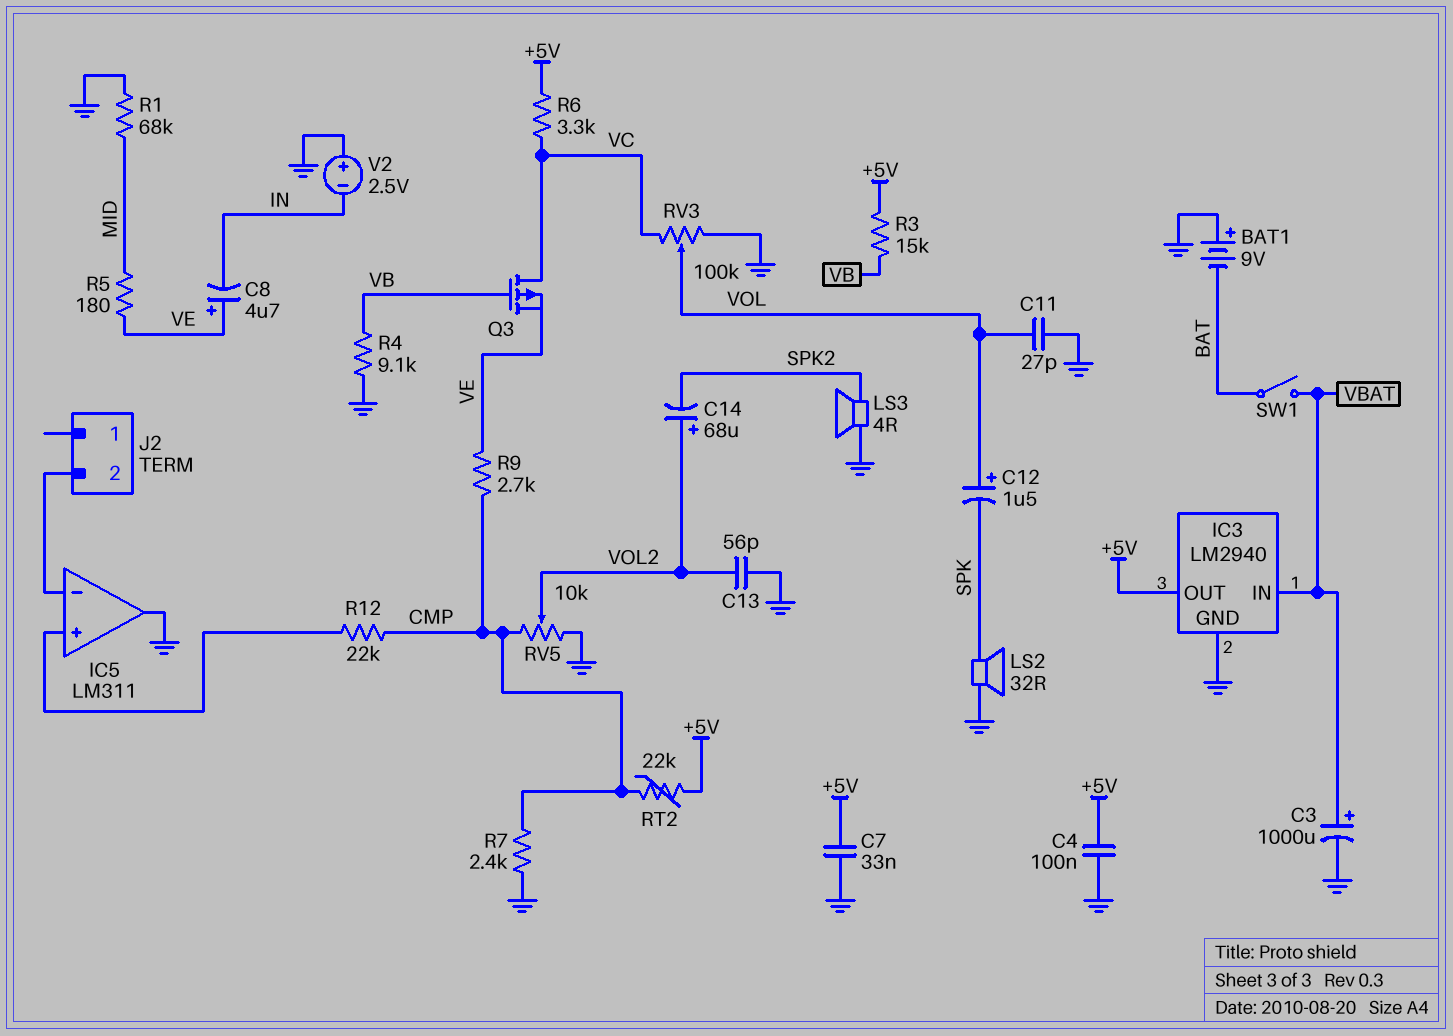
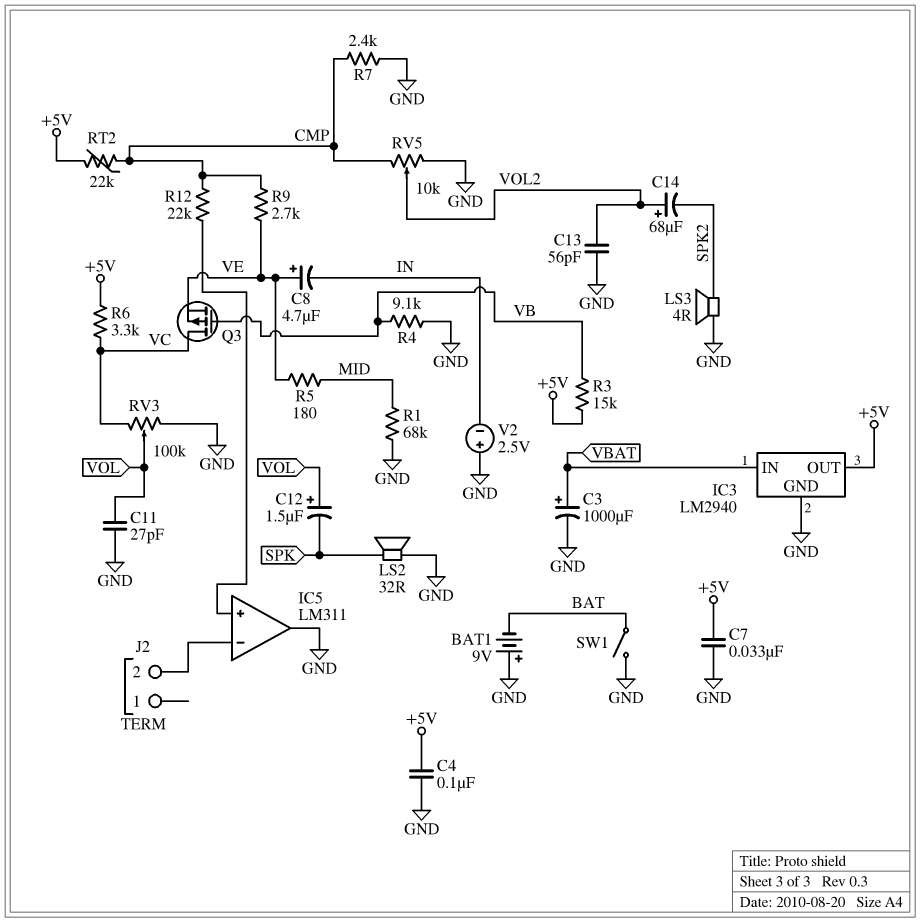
SW1: switch (BAT, VBAT) -> switch (BAT, GND)

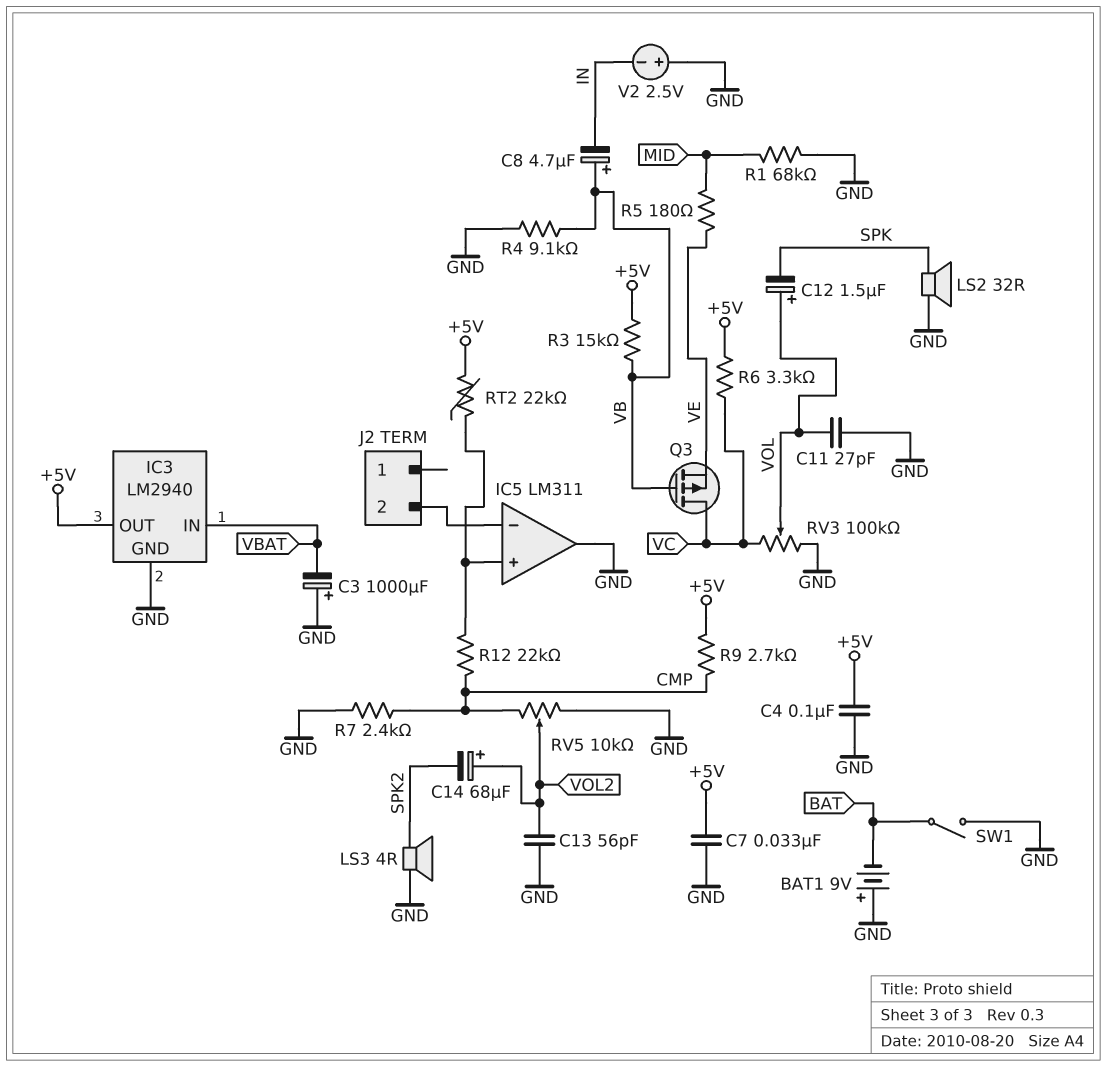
C3: 1000uF (plus VBAT, minus GND) -> 1000uF (plus GND, minus VBAT)
C8: 4.7uF (plus VE, minus IN) -> 4.7uF (plus VB, minus IN)
R9: 2.7k (CMP, VE) -> 2.7k (+5V, CMP)
RT2: 22k (+5V, CMP) -> 22k (+5V, IC5/in+)

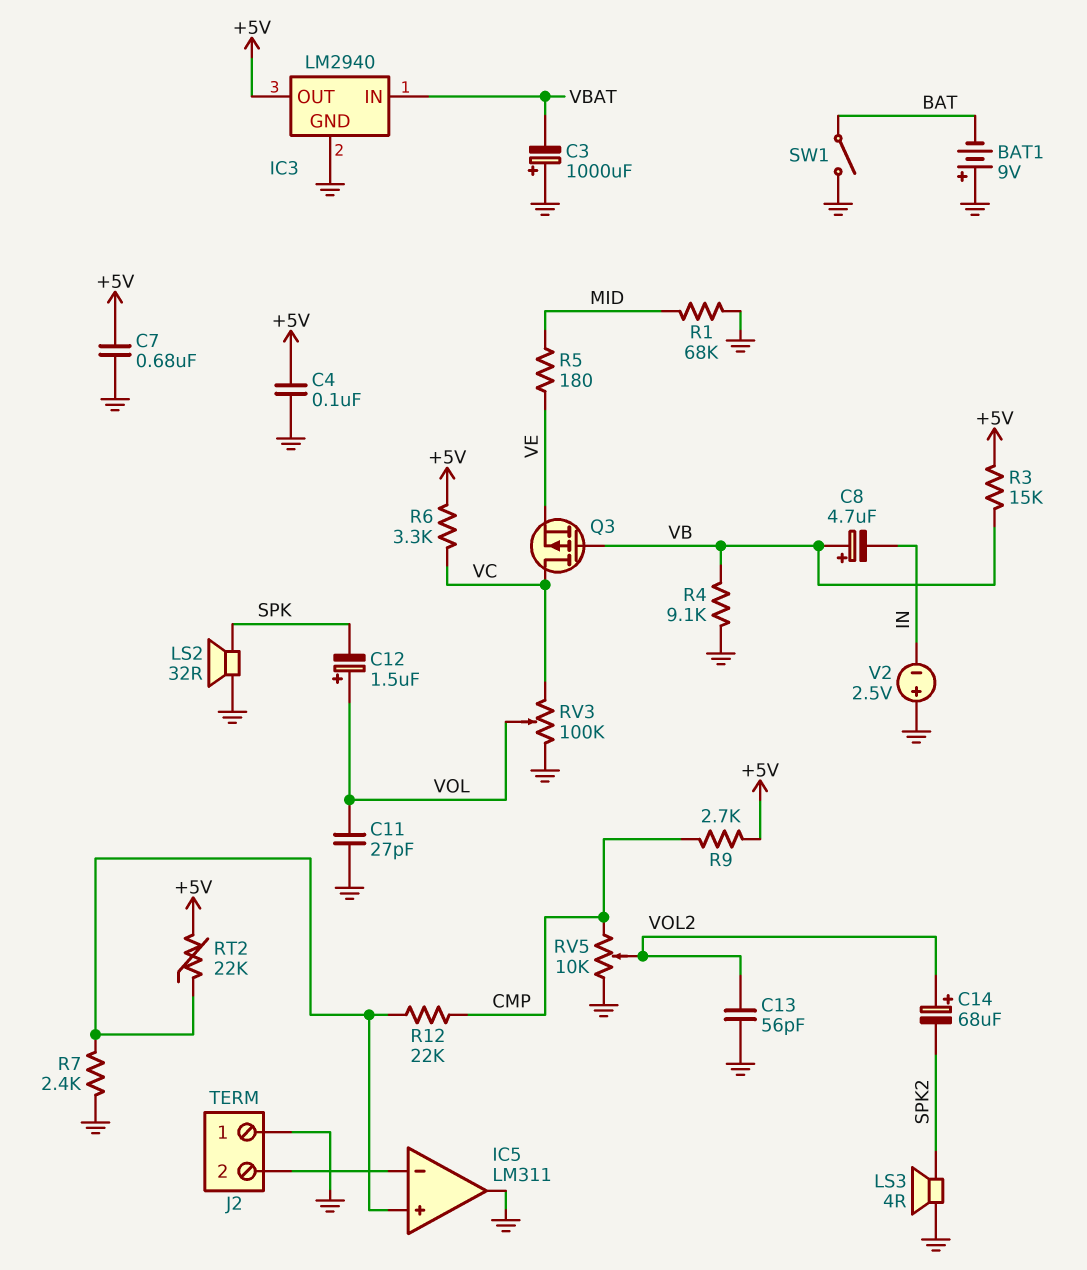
C7: 33nF (+5V, GND) -> 680nF (+5V, GND)
J2 pin 1: none -> GND
R7: 2.4k (CMP, GND) -> 2.4k (GND, IC5/in+)

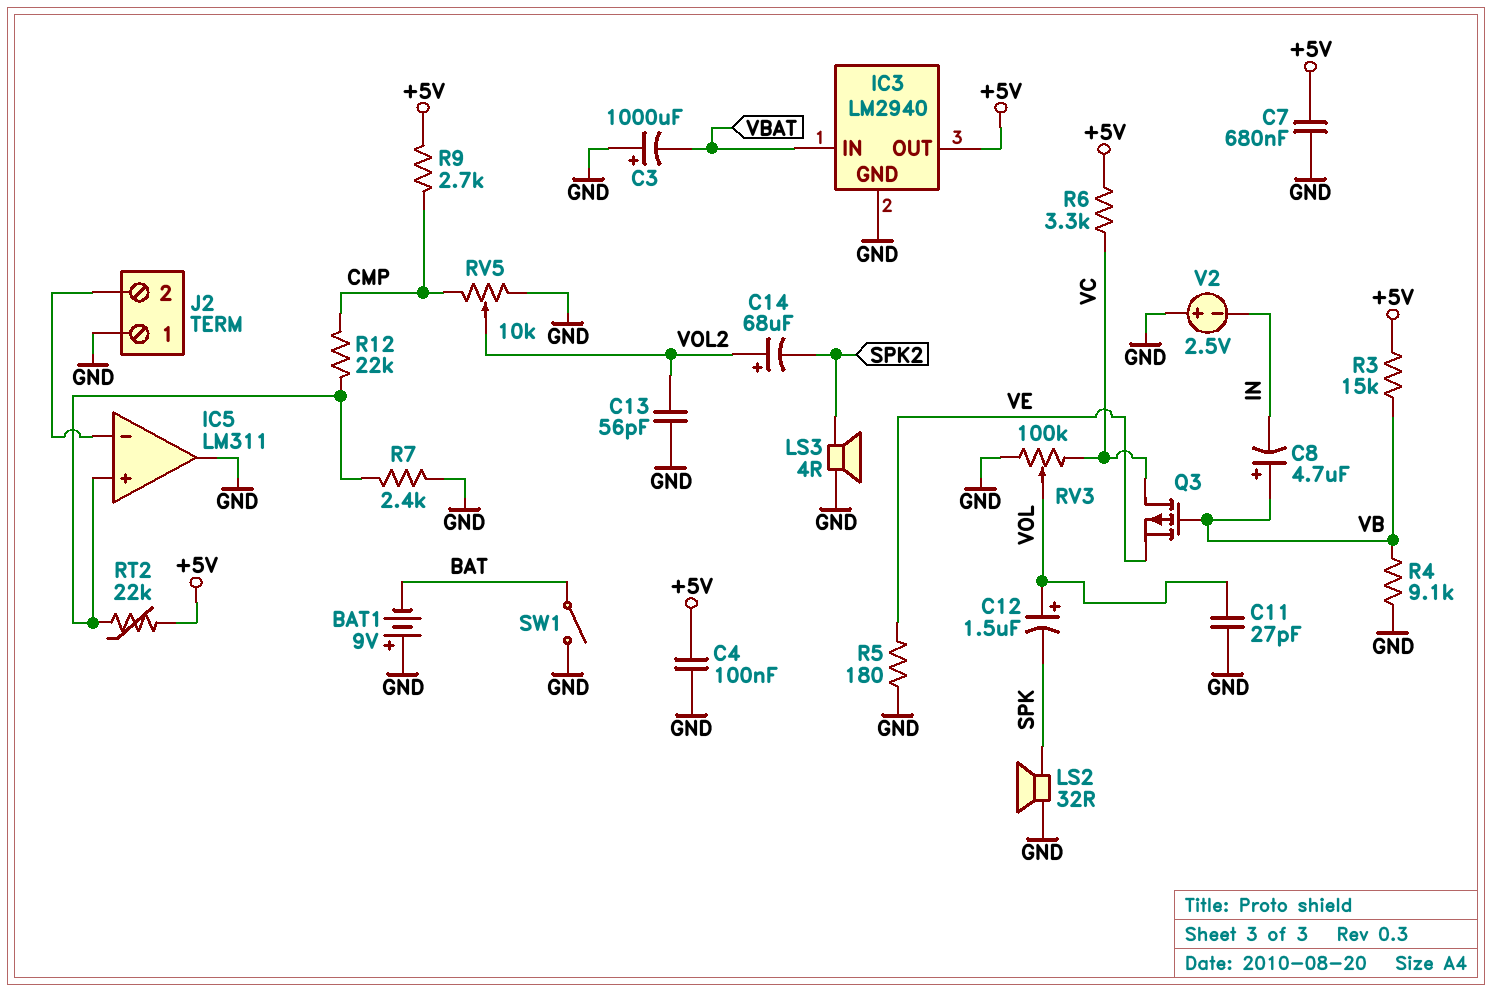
R1: 68k (GND, MID) -> none
R5: 180 (MID, VE) -> 180 (GND, VE)

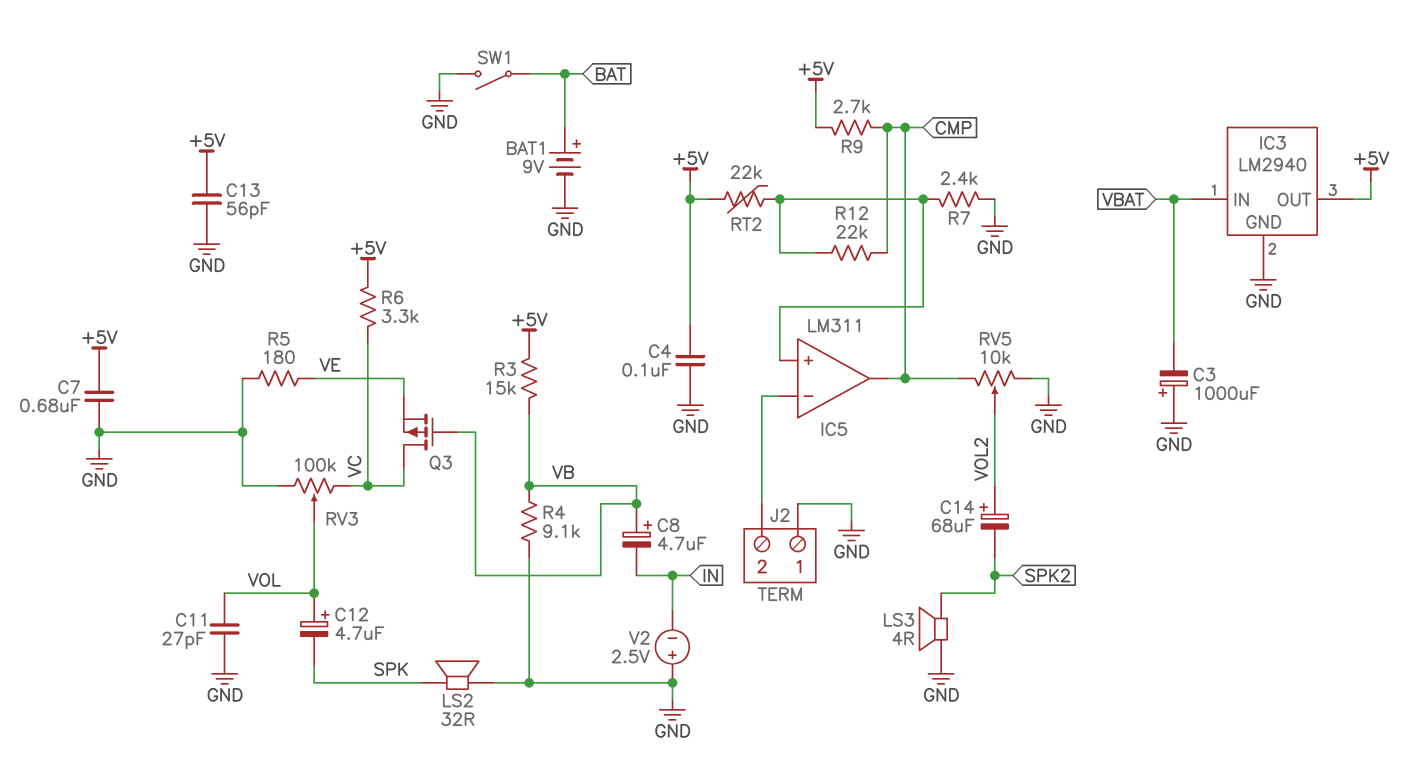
BAT1: 9V (plus GND, minus BAT) -> 9V (plus BAT, minus GND)
C12: 1.5uF (plus VOL, minus SPK) -> 4.7uF (plus VOL, minus SPK)
C13: 56pF (GND, VOL2) -> 56pF (+5V, GND)
IC5 pin out: GND -> CMP

